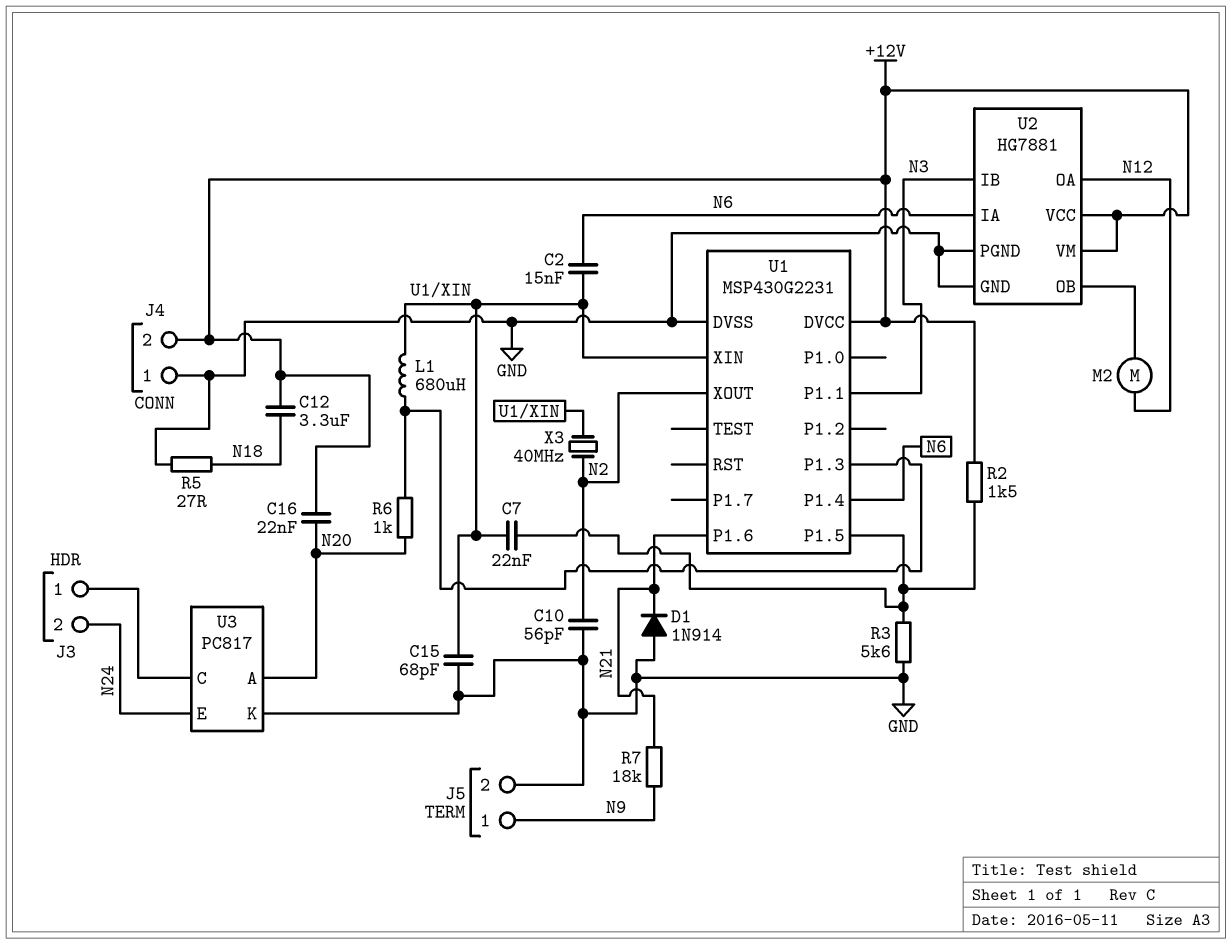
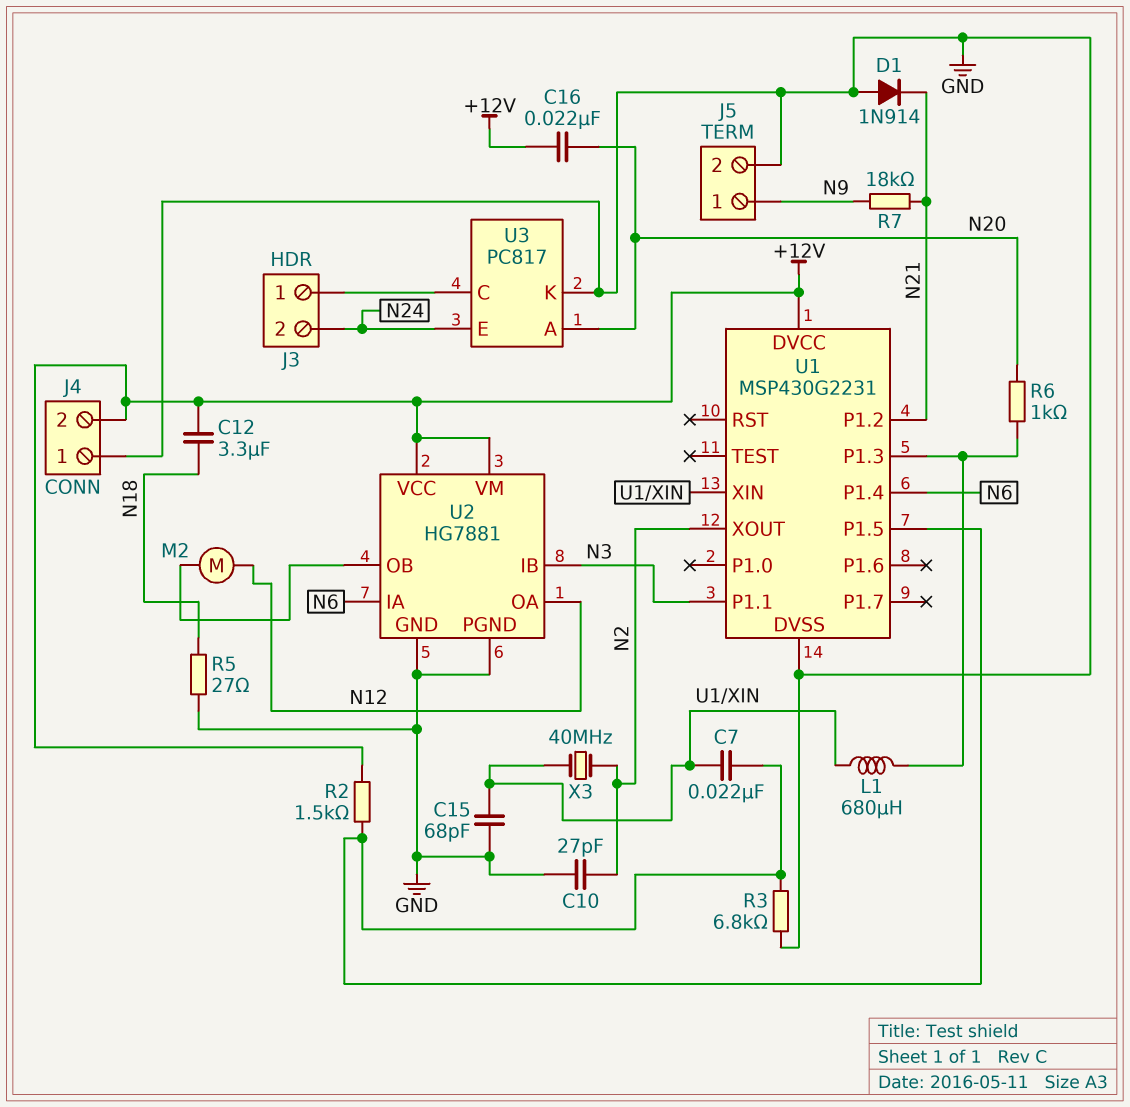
C2: 15nF (N6, U1/XIN) -> none
C10: 56pF (GND, N2) -> 27pF (GND, N2)
R3: 5.6k (GND, U1/P1.5) -> 6.8k (GND, U1/P1.5)
U1 pin P1.2: none -> N21
U1 pin P1.6: N21 -> none

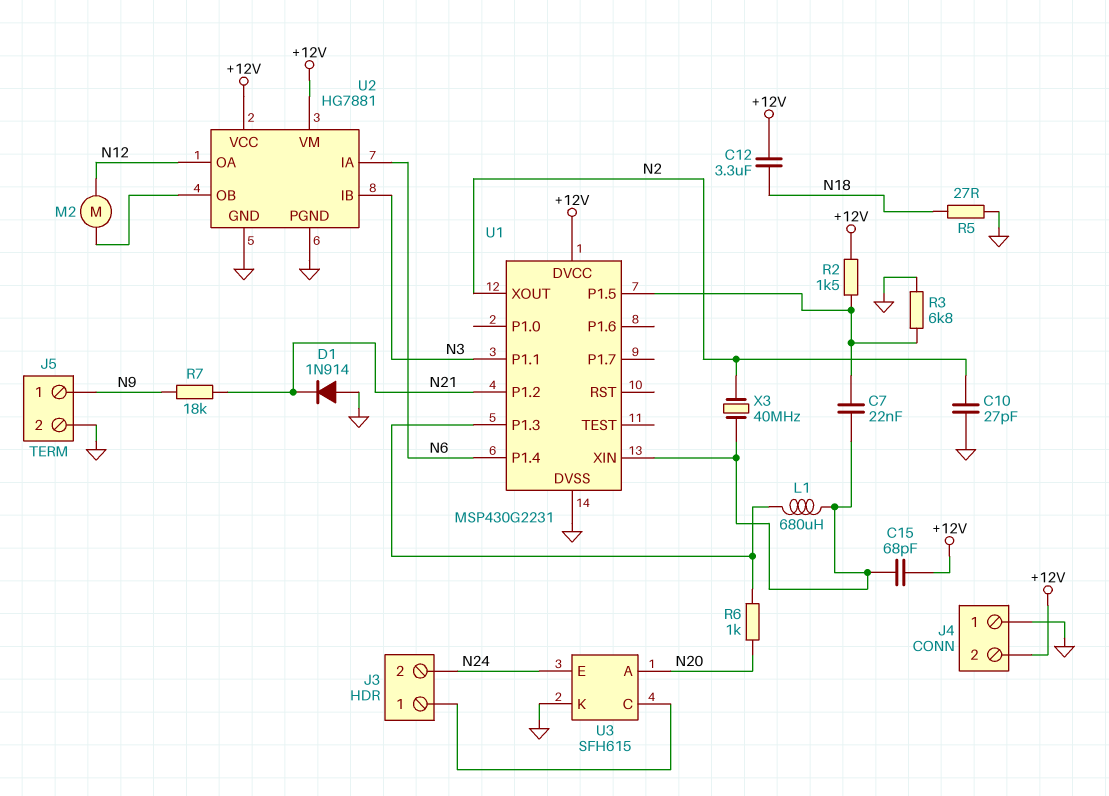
C15: 68pF (GND, U1/XIN) -> 68pF (+12V, U1/XIN)
C16: 22nF (+12V, N20) -> none
U3: PC817 -> SFH615

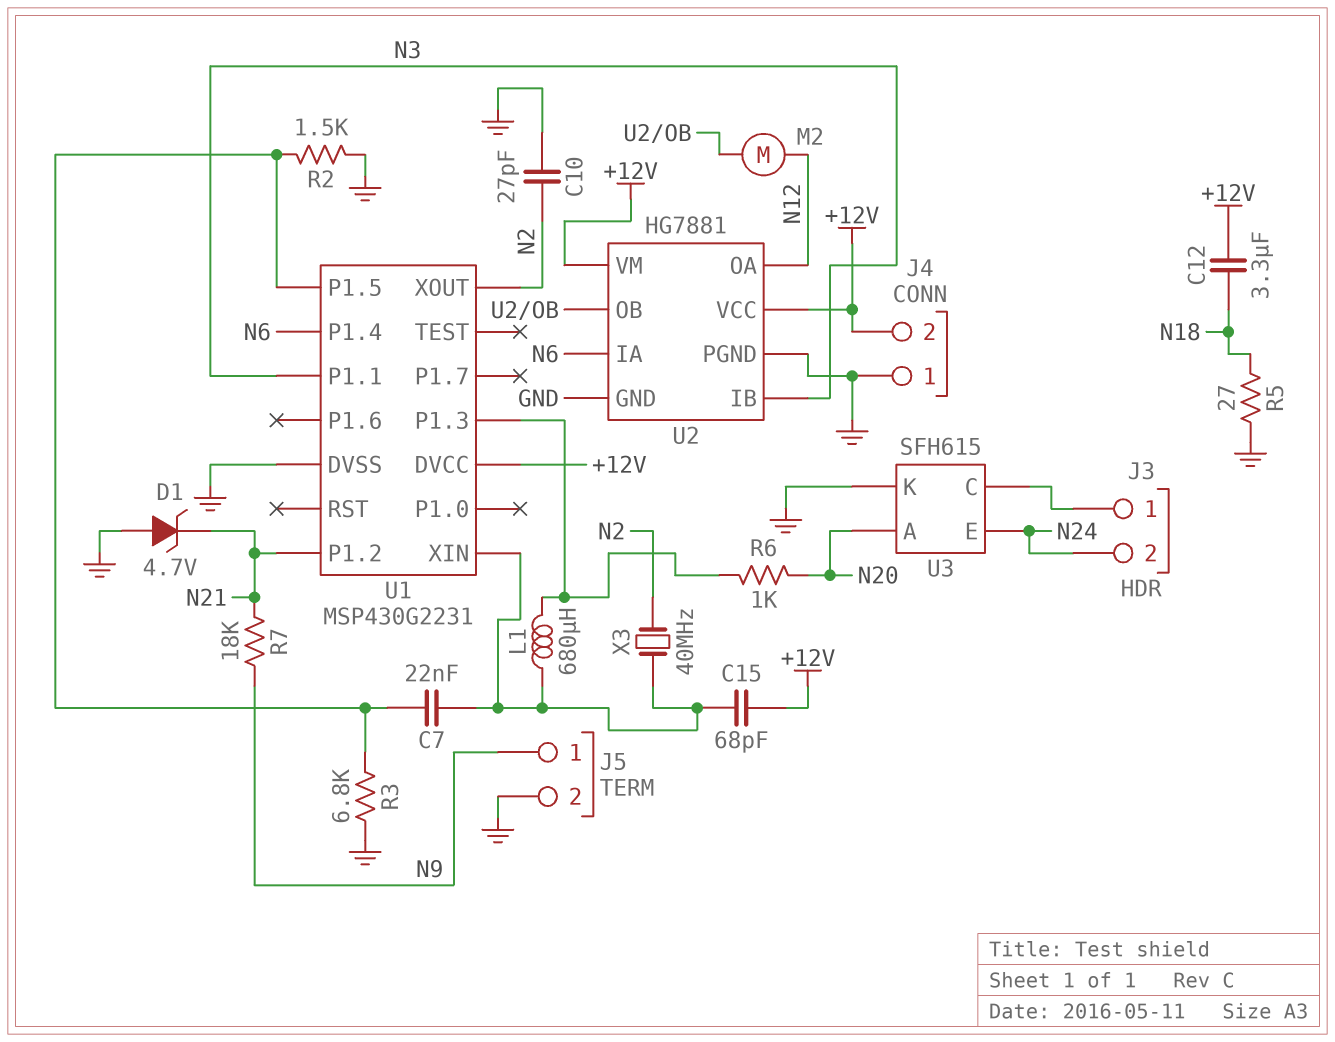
D1: diode 1N914 (A GND, K N21) -> zener 4.7V (A GND, K N21)
R2: 1.5k (+12V, U1/P1.5) -> 1.5k (GND, U1/P1.5)

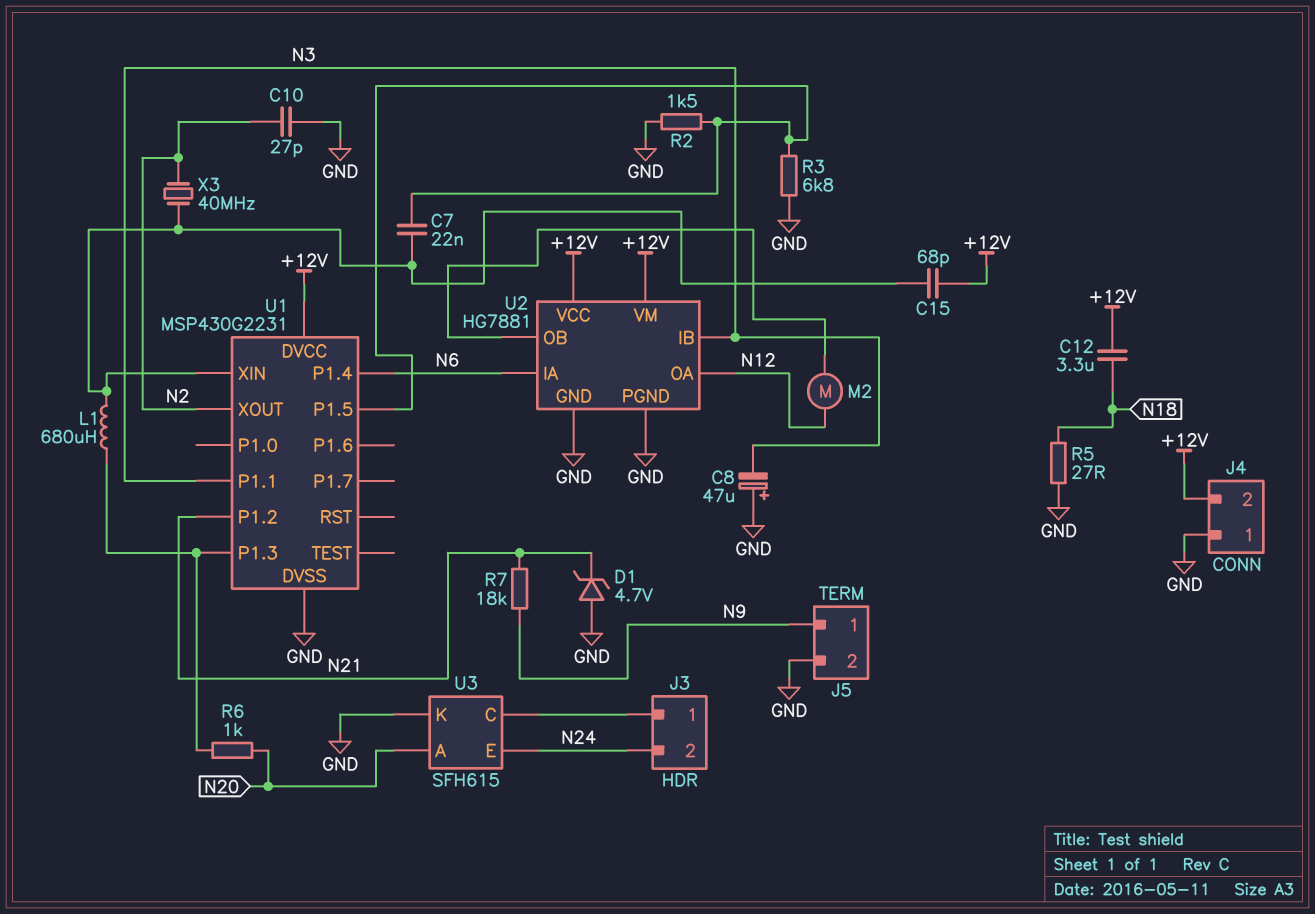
C8: none -> 47uF (plus GND, minus N3)

